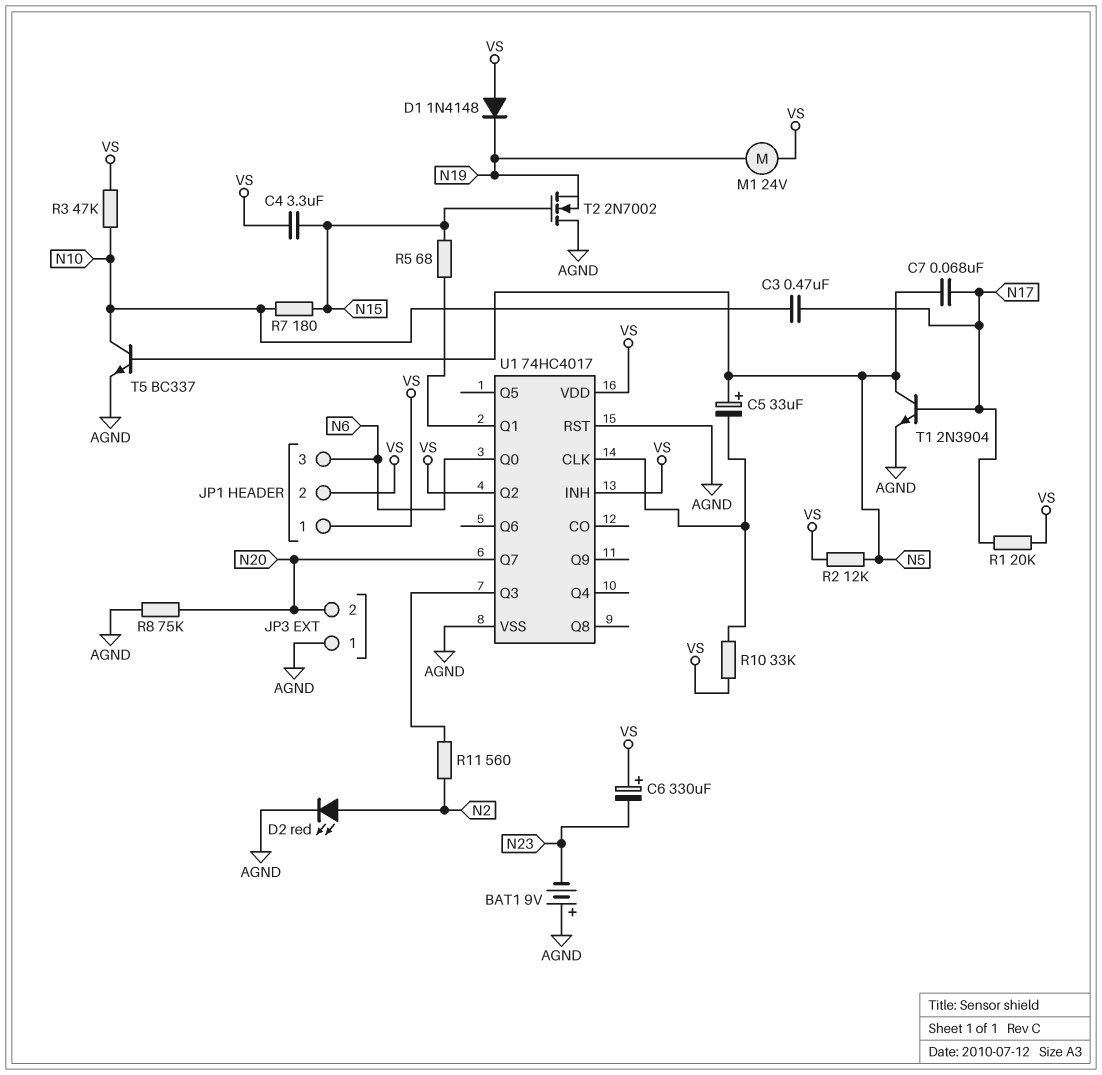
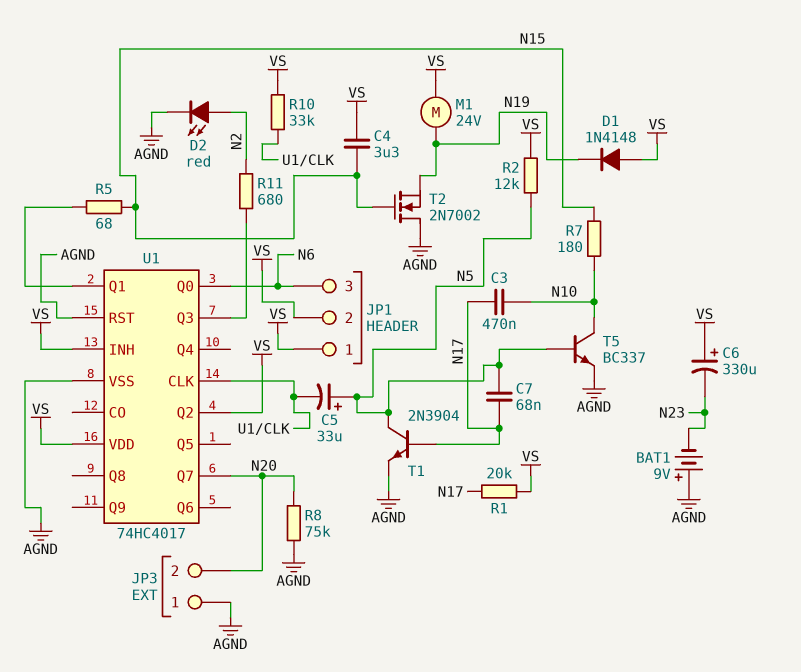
R3: 47k (N10, VS) -> none
R11: 560 (N2, U1/Q3) -> 680 (N2, U1/Q3)

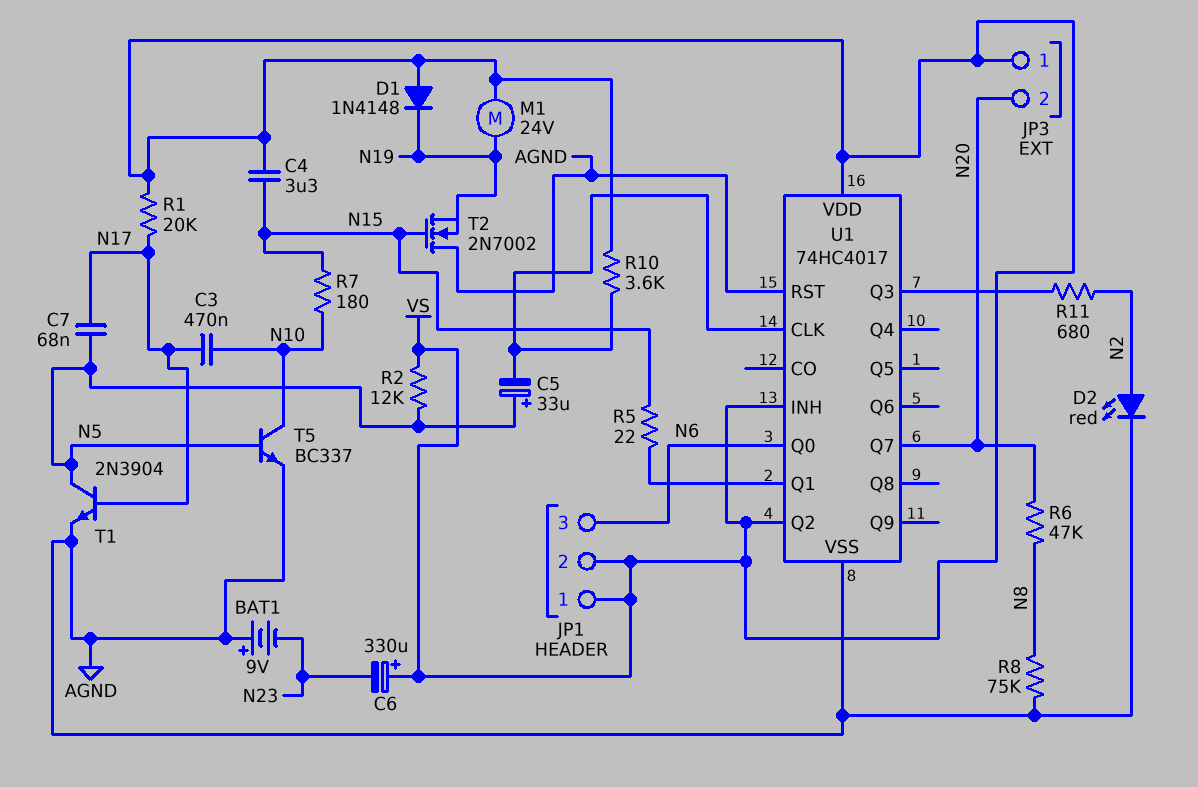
JP3 pin 1: AGND -> VS
R5: 68 (N15, U1/Q1) -> 22 (N15, U1/Q1)
R6: none -> 47k (N8, N20)
R8: 75k (AGND, N20) -> 75k (AGND, N8)
R10: 33k (U1/CLK, VS) -> 3.6k (U1/CLK, VS)

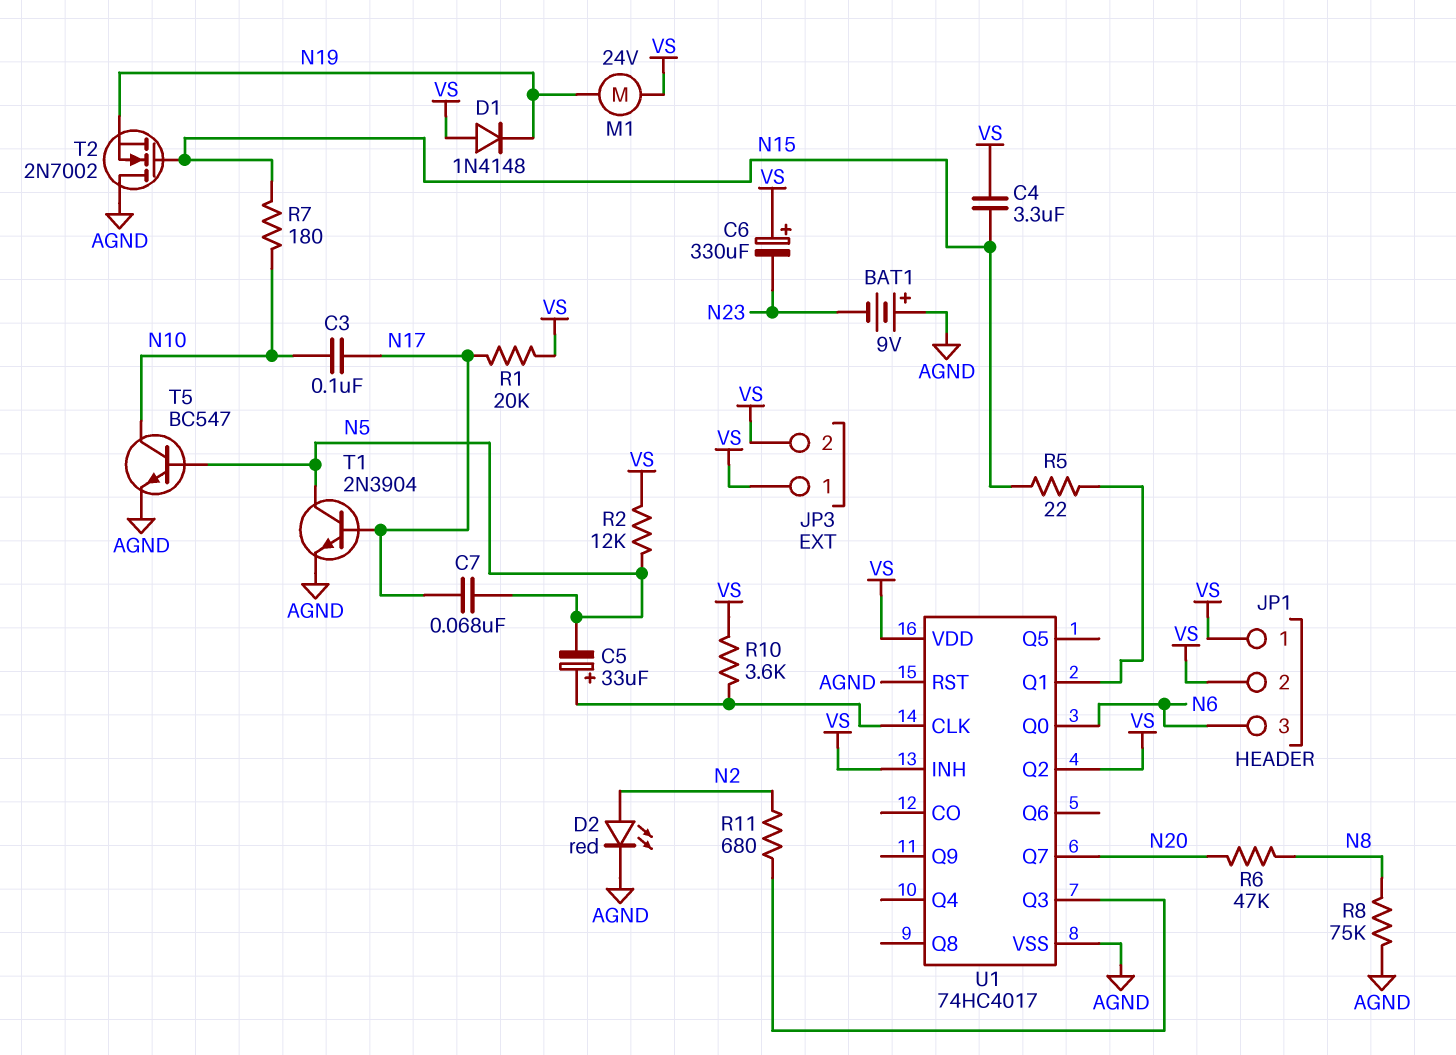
C3: 470nF (N10, N17) -> 100nF (N10, N17)
C5: 33uF (plus N5, minus U1/CLK) -> 33uF (plus U1/CLK, minus N5)
JP3 pin 2: N20 -> VS
T5: NPN BC337 (B N5, C N10, E AGND) -> NPN BC547 (B N5, C N10, E AGND)

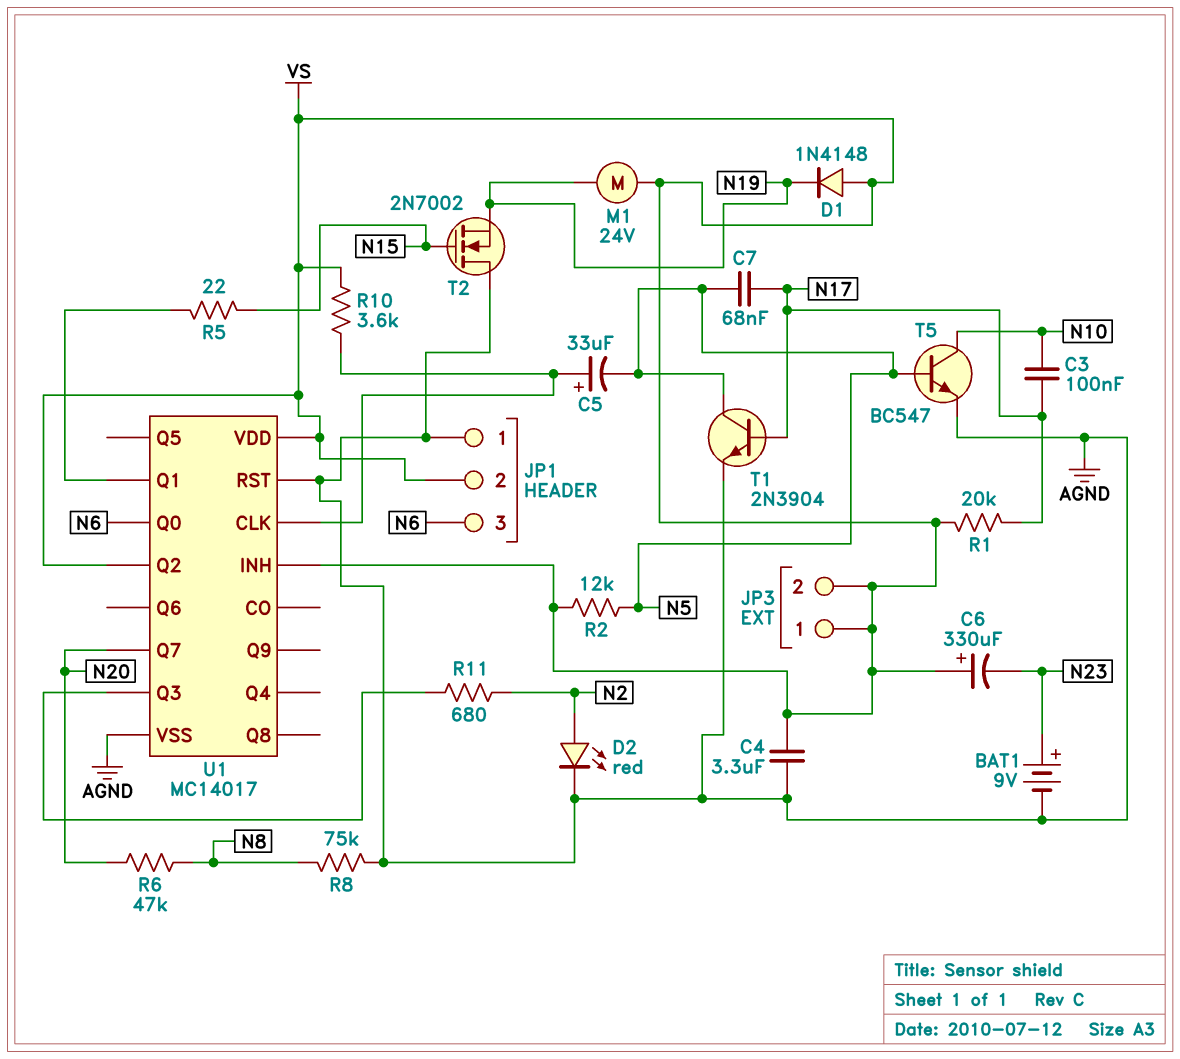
BAT1: 9V (plus AGND, minus N23) -> 9V (plus N23, minus AGND)
C4: 3.3uF (N15, VS) -> 3.3uF (AGND, VS)
JP1 pin 1: VS -> AGND
R7: 180 (N10, N15) -> none
U1: 74HC4017 -> MC14017

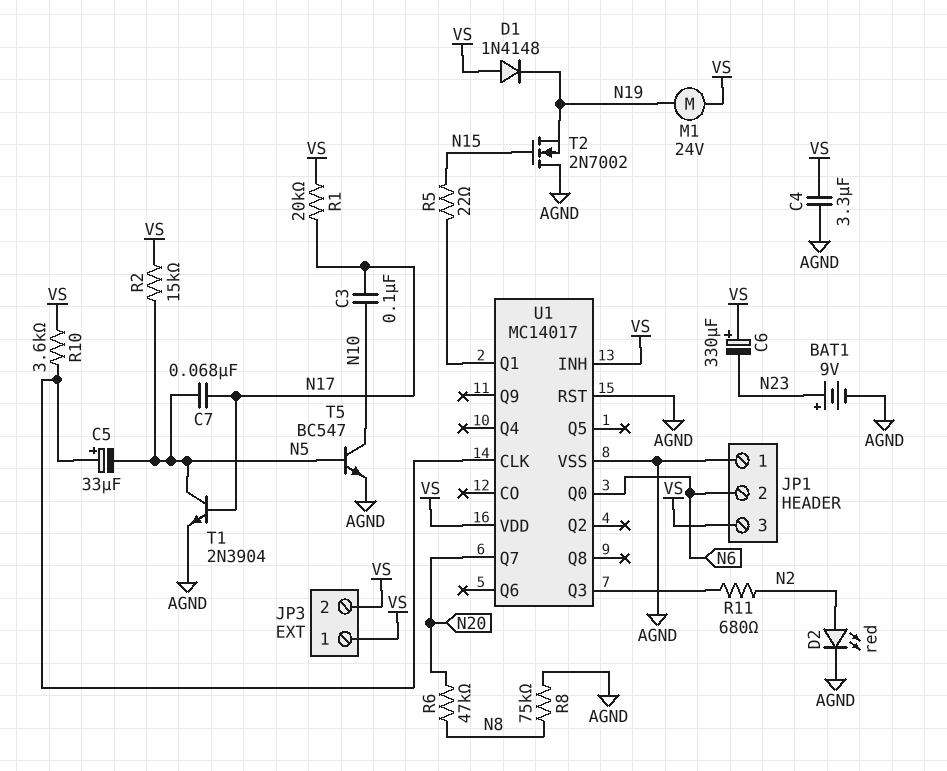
JP1 pin 2: VS -> N6
JP1 pin 3: N6 -> VS
R2: 12k (N5, VS) -> 15k (N5, VS)
U1 pin Q2: VS -> none

